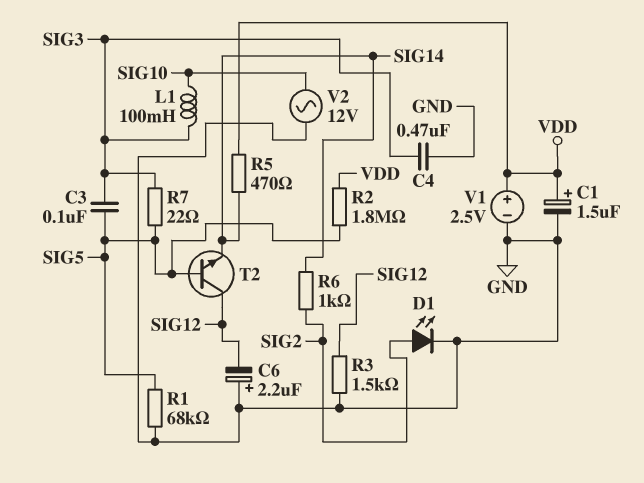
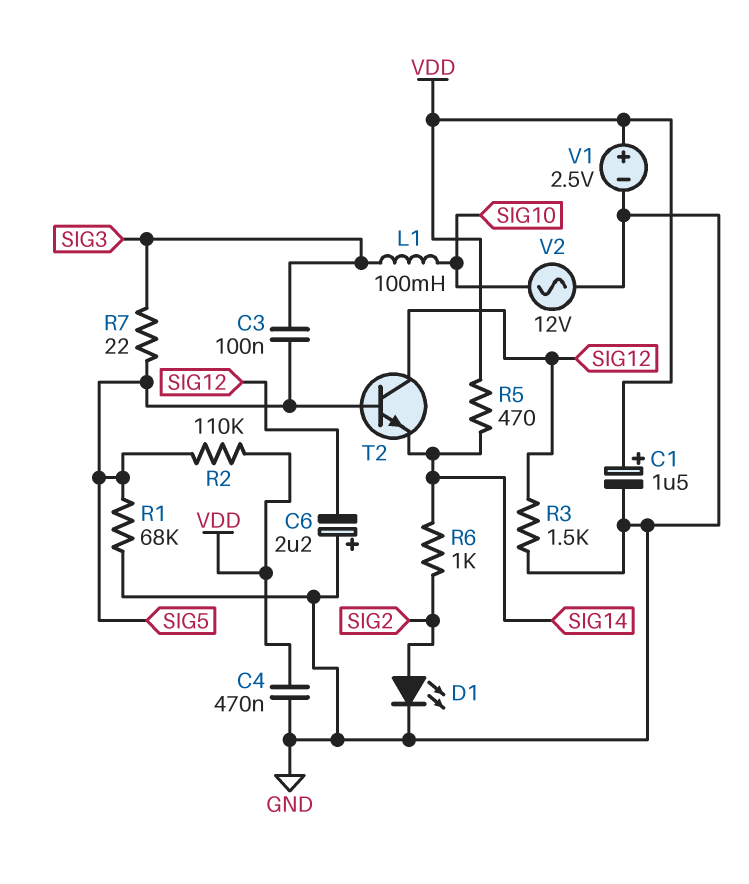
C4: 470nF (GND, SIG3) -> 470nF (GND, VDD)
R2: 1.8M (SIG5, VDD) -> 110k (SIG5, VDD)

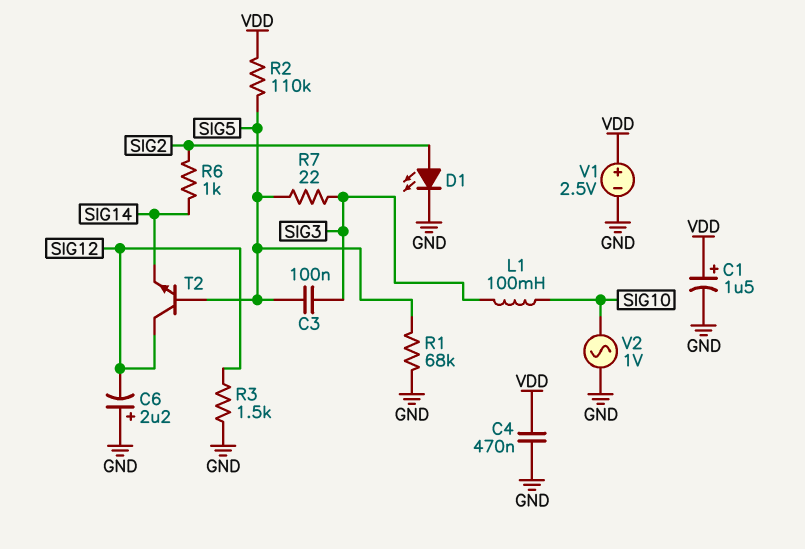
R5: 470 (SIG14, VDD) -> none
V2: AC 12V (GND, SIG10) -> AC 1V (GND, SIG10)

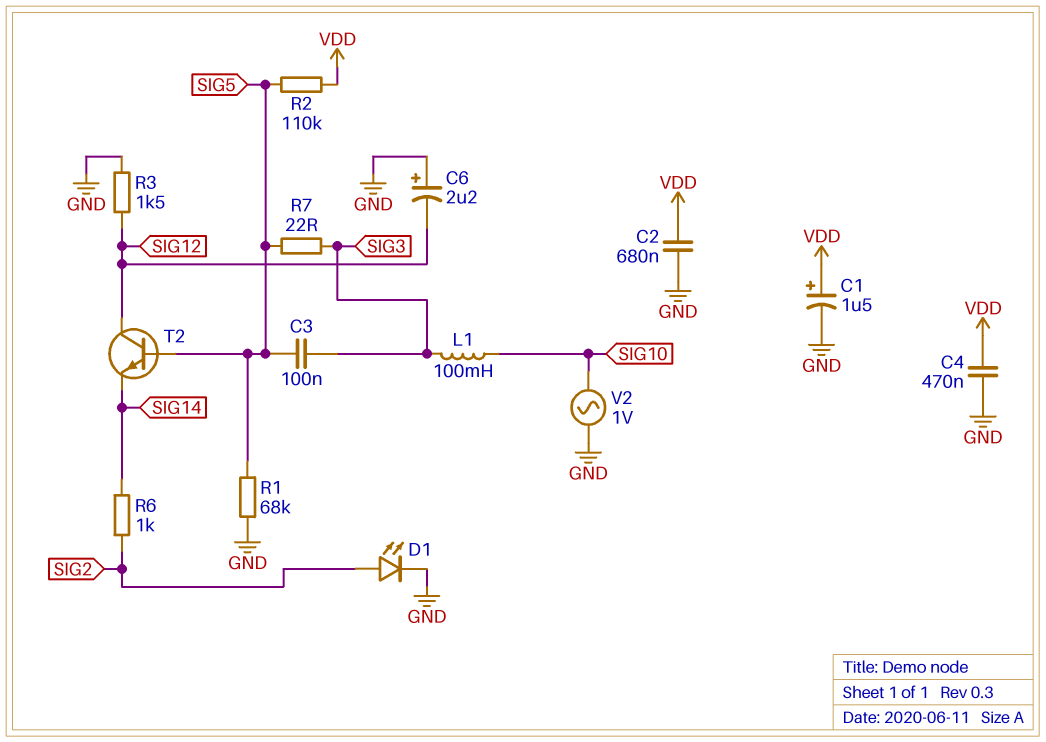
C2: none -> 680nF (GND, VDD)
V1: 2.5V (plus VDD, minus GND) -> none

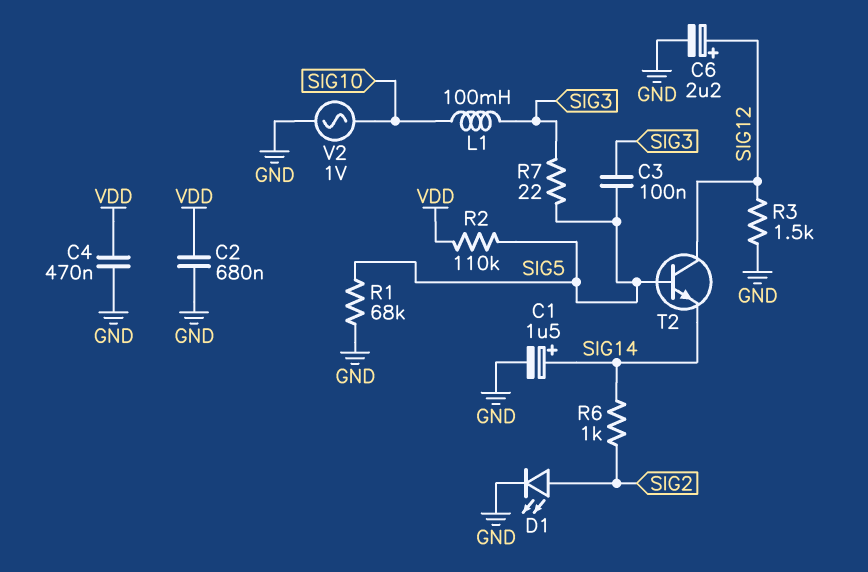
C1: 1.5uF (plus VDD, minus GND) -> 1.5uF (plus SIG14, minus GND)
C6: 2.2uF (plus GND, minus SIG12) -> 2.2uF (plus SIG12, minus GND)

